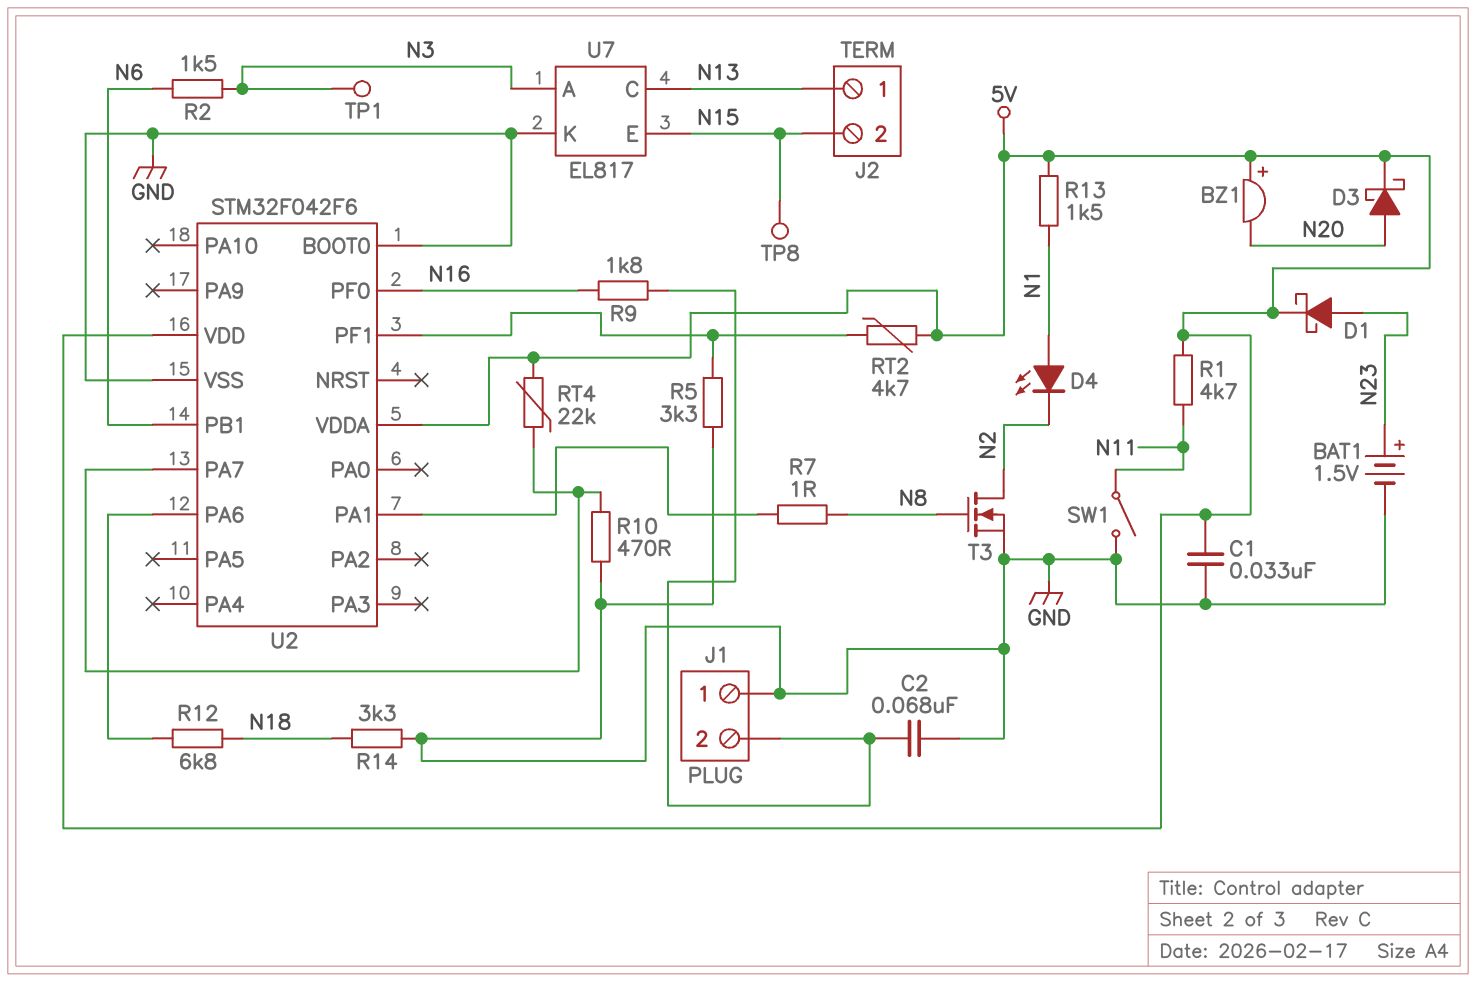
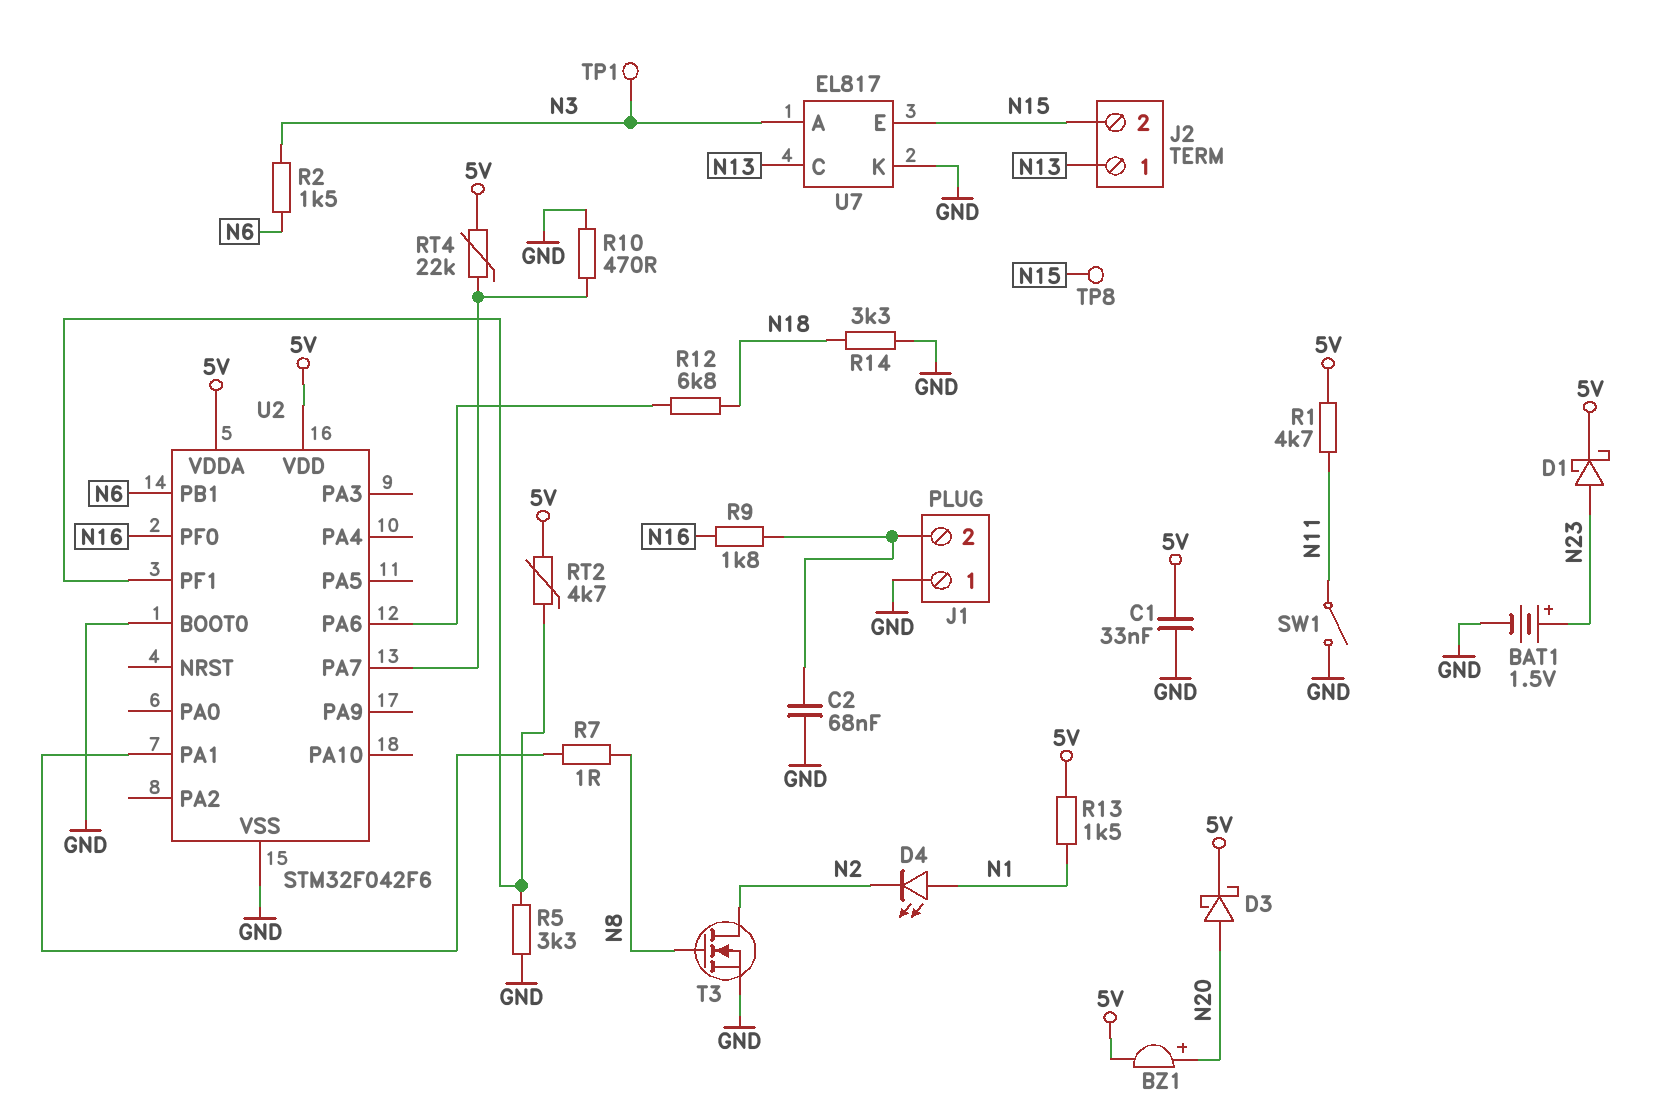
BZ1: buzzer (plus 5V, minus N20) -> buzzer (plus N20, minus 5V)

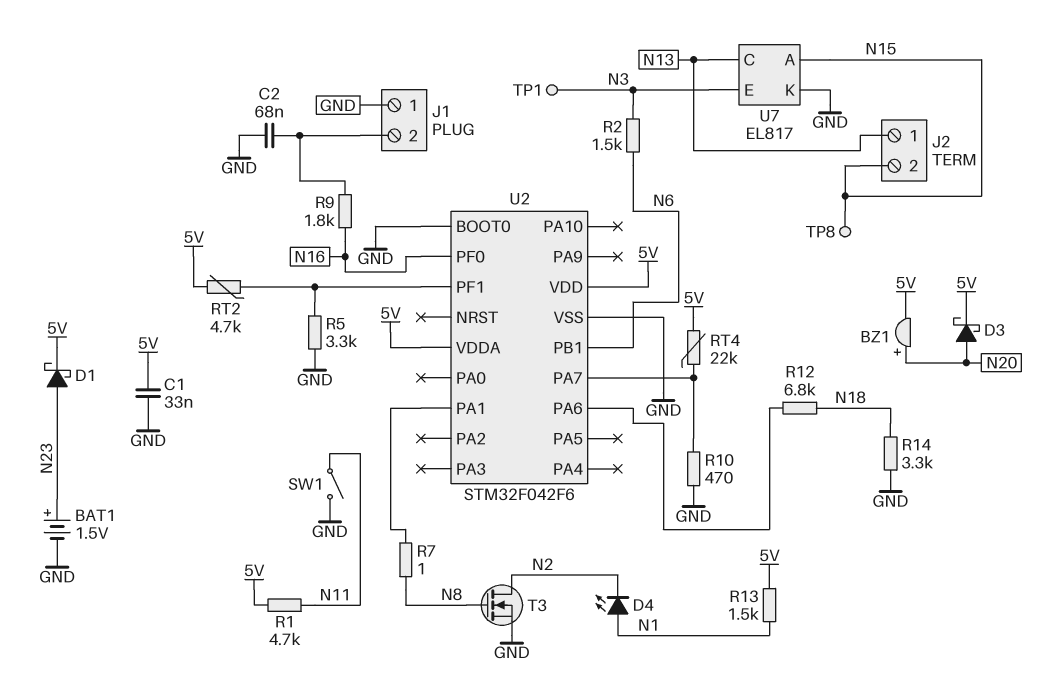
U7 pin A: N3 -> N15
U7 pin E: N15 -> N3

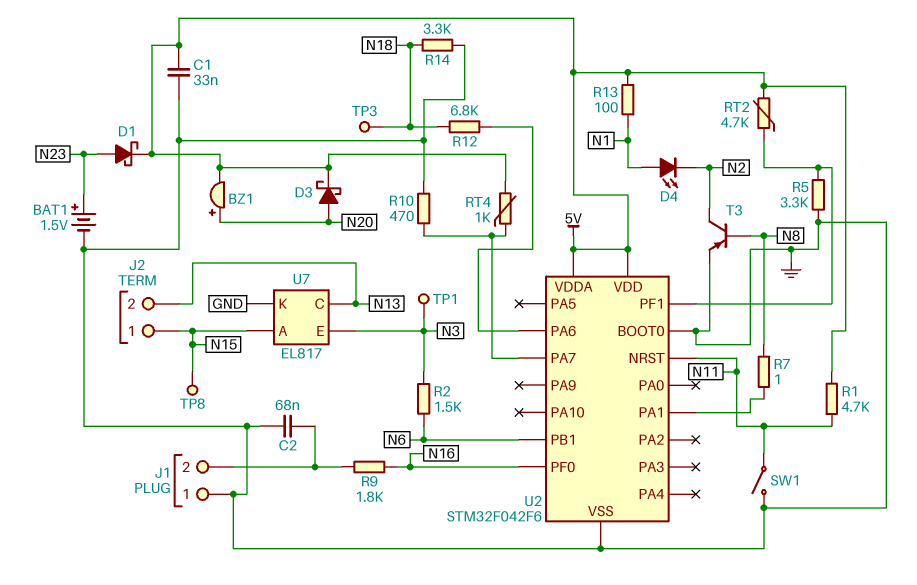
J2 pin 1: N13 -> N15
J2 pin 2: N15 -> N13
R13: 1.5k (5V, N1) -> 100 (5V, N1)
RT4: 22k (5V, U2/PA7) -> 1k (5V, U2/PA7)
T3: NMOS (G N8, D N2, S GND) -> PNP (B N8, C N2, E GND)
TP3: none -> test point (N18)
U2 pin NRST: none -> N11

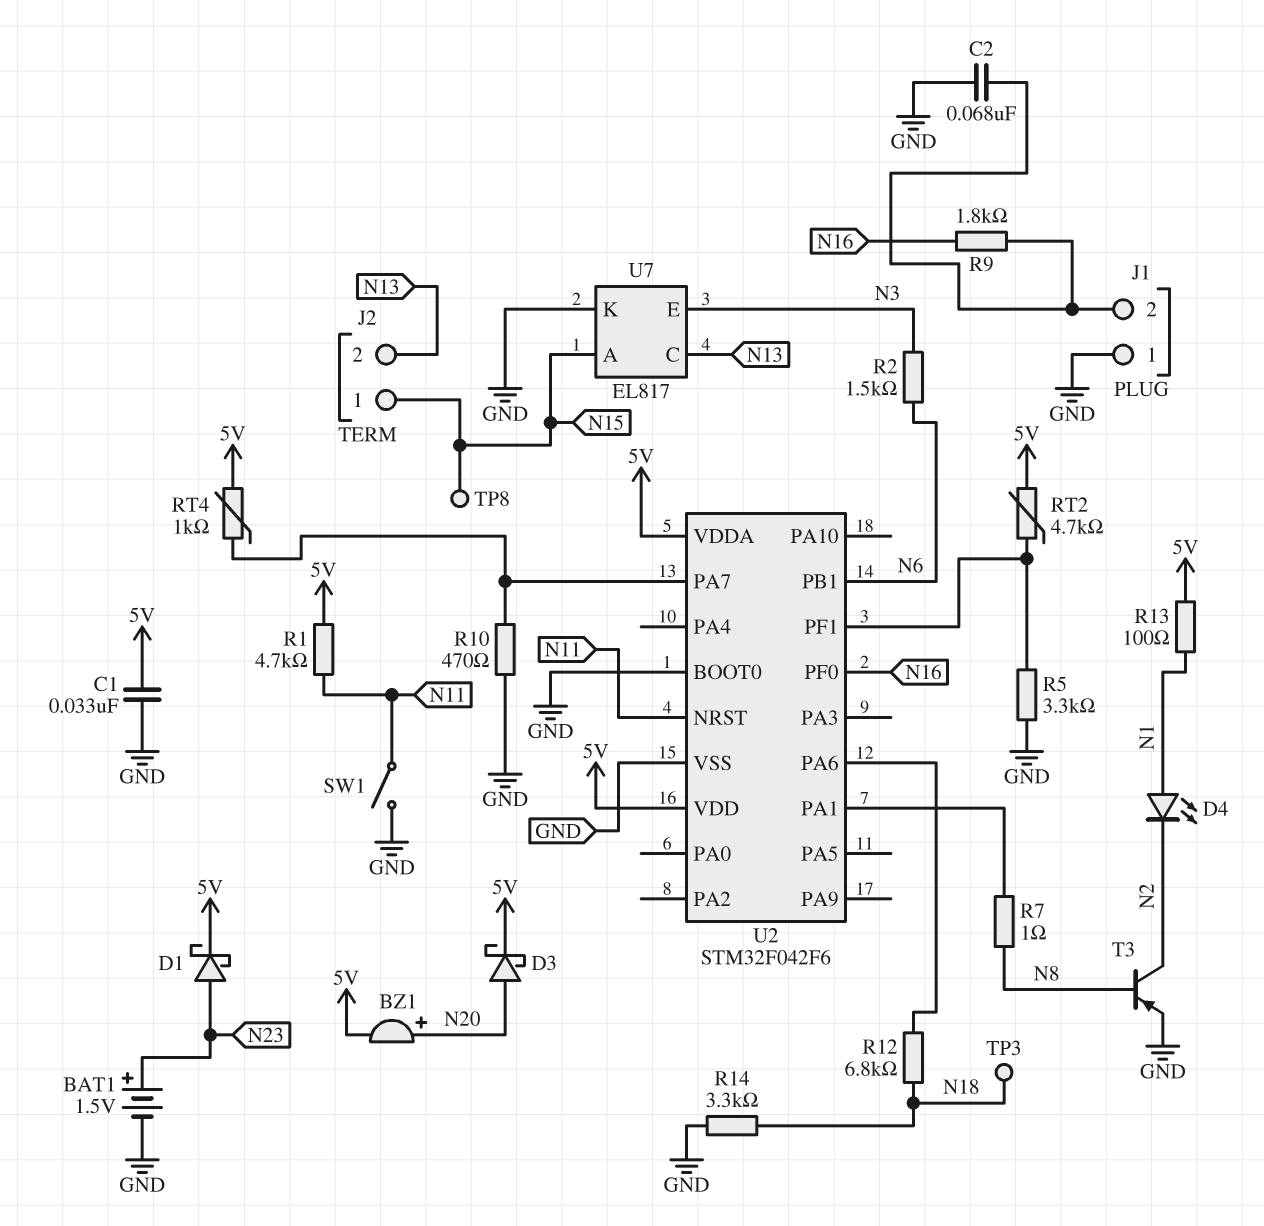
TP1: test point (N3) -> none

